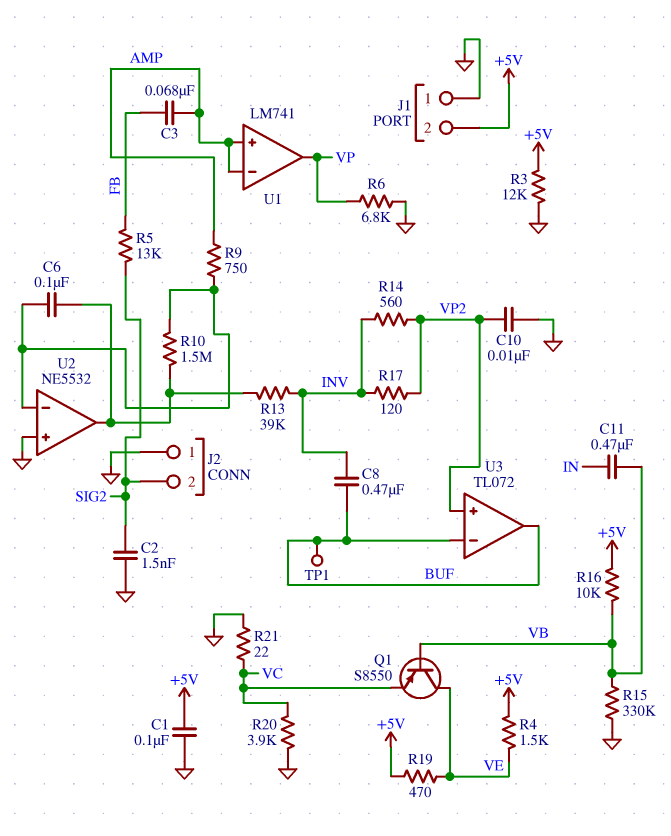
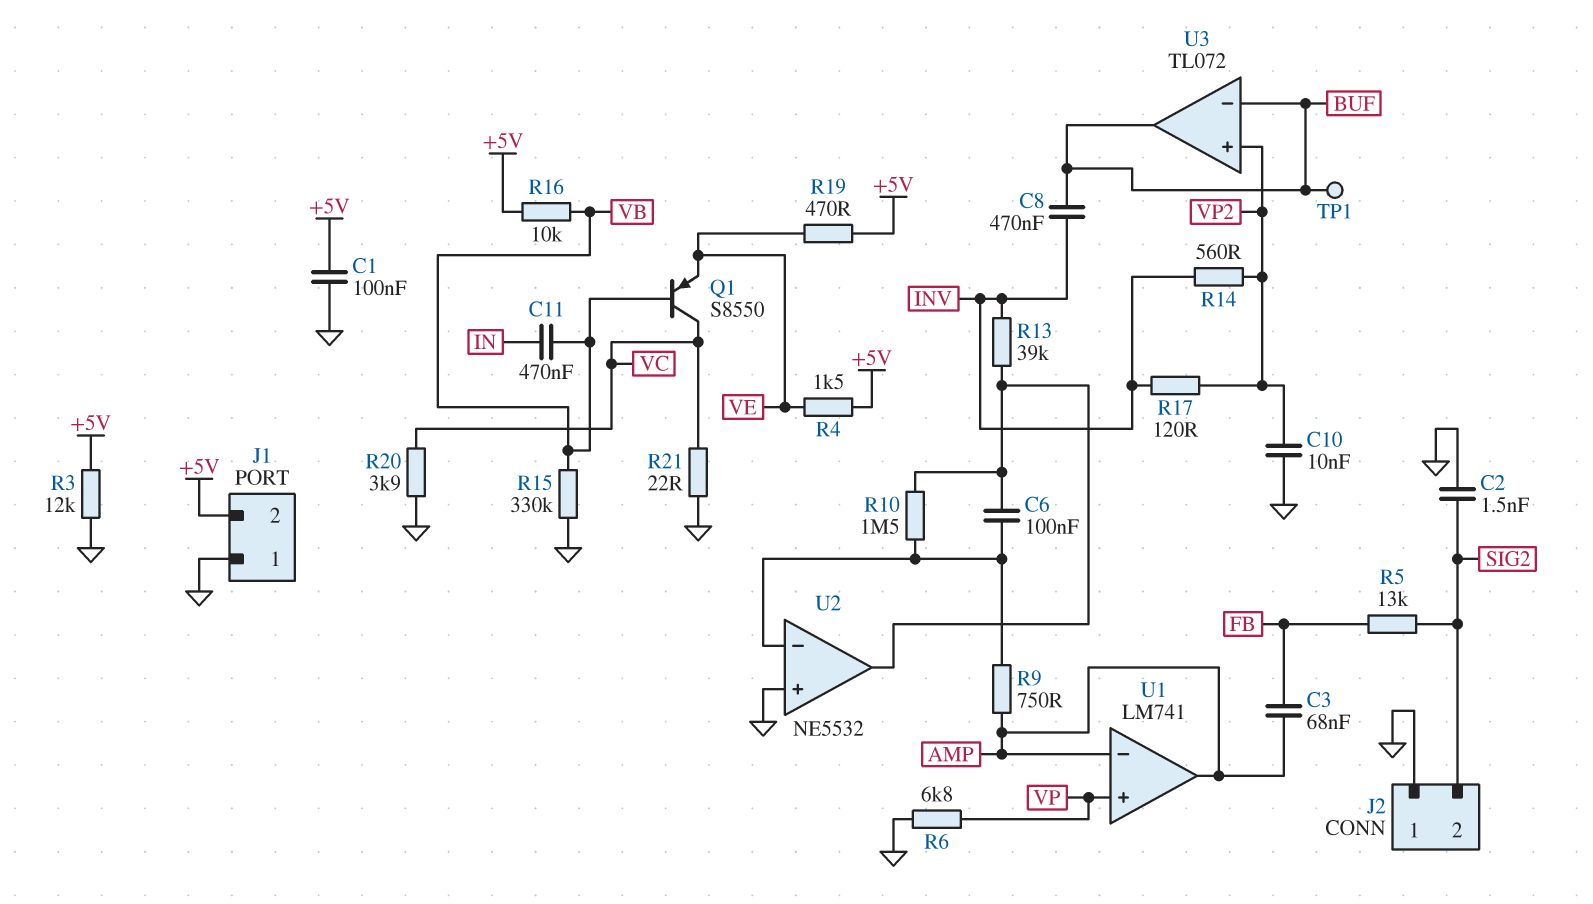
Q1: PNP S8550 (B VB, C VE, E VC) -> PNP S8550 (B VB, C VC, E VE)
U1 pin in+: AMP -> VP
U1 pin out: VP -> AMP

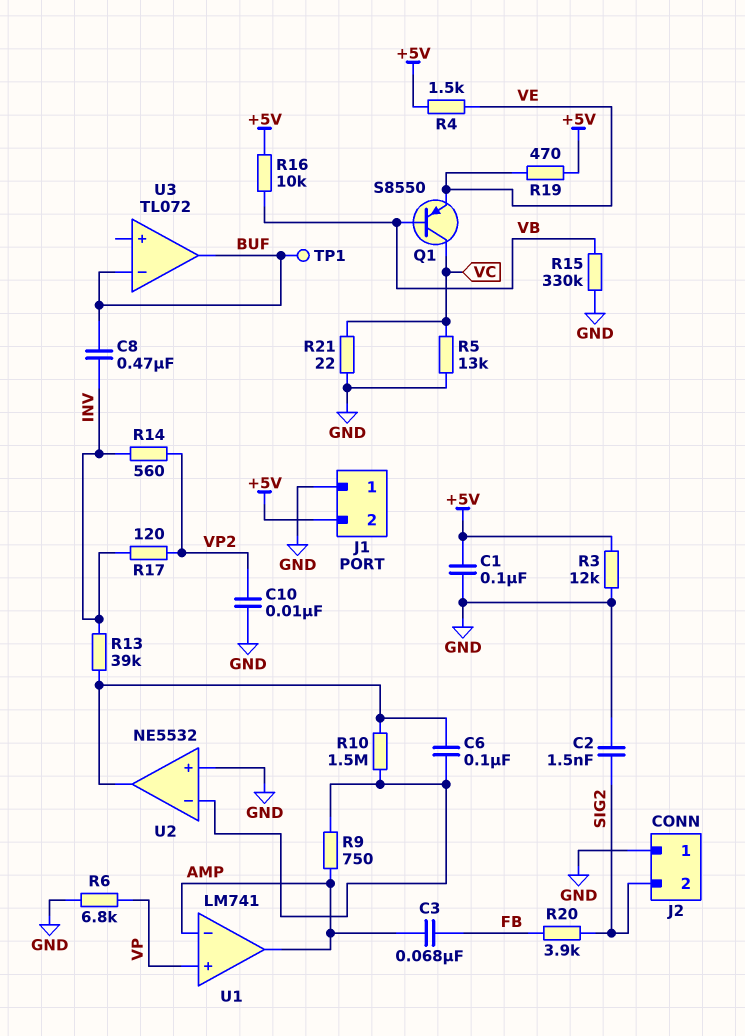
C11: 470nF (IN, VB) -> none
R5: 13k (FB, SIG2) -> 13k (GND, VC)
R20: 3.9k (GND, VC) -> 3.9k (FB, SIG2)
U3 pin in+: VP2 -> none

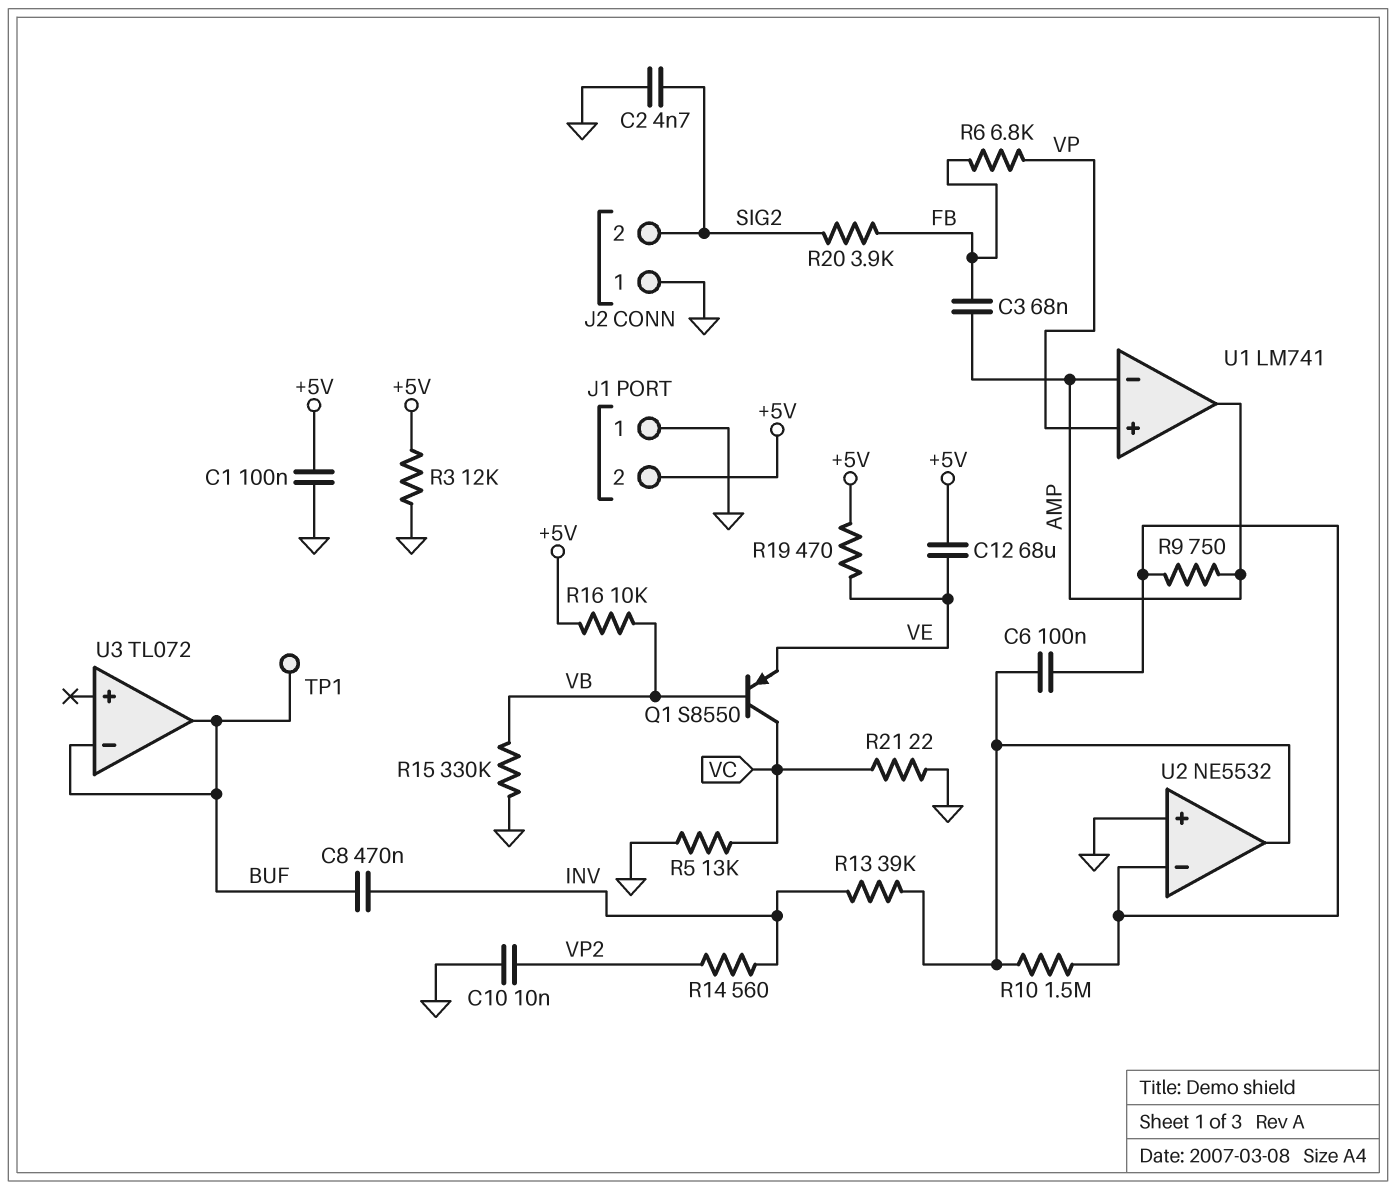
C2: 1.5nF (GND, SIG2) -> 4.7nF (GND, SIG2)
C12: none -> 68uF (+5V, VE)
R4: 1.5k (+5V, VE) -> none
R6: 6.8k (GND, VP) -> 6.8k (FB, VP)
R17: 120 (INV, VP2) -> none

